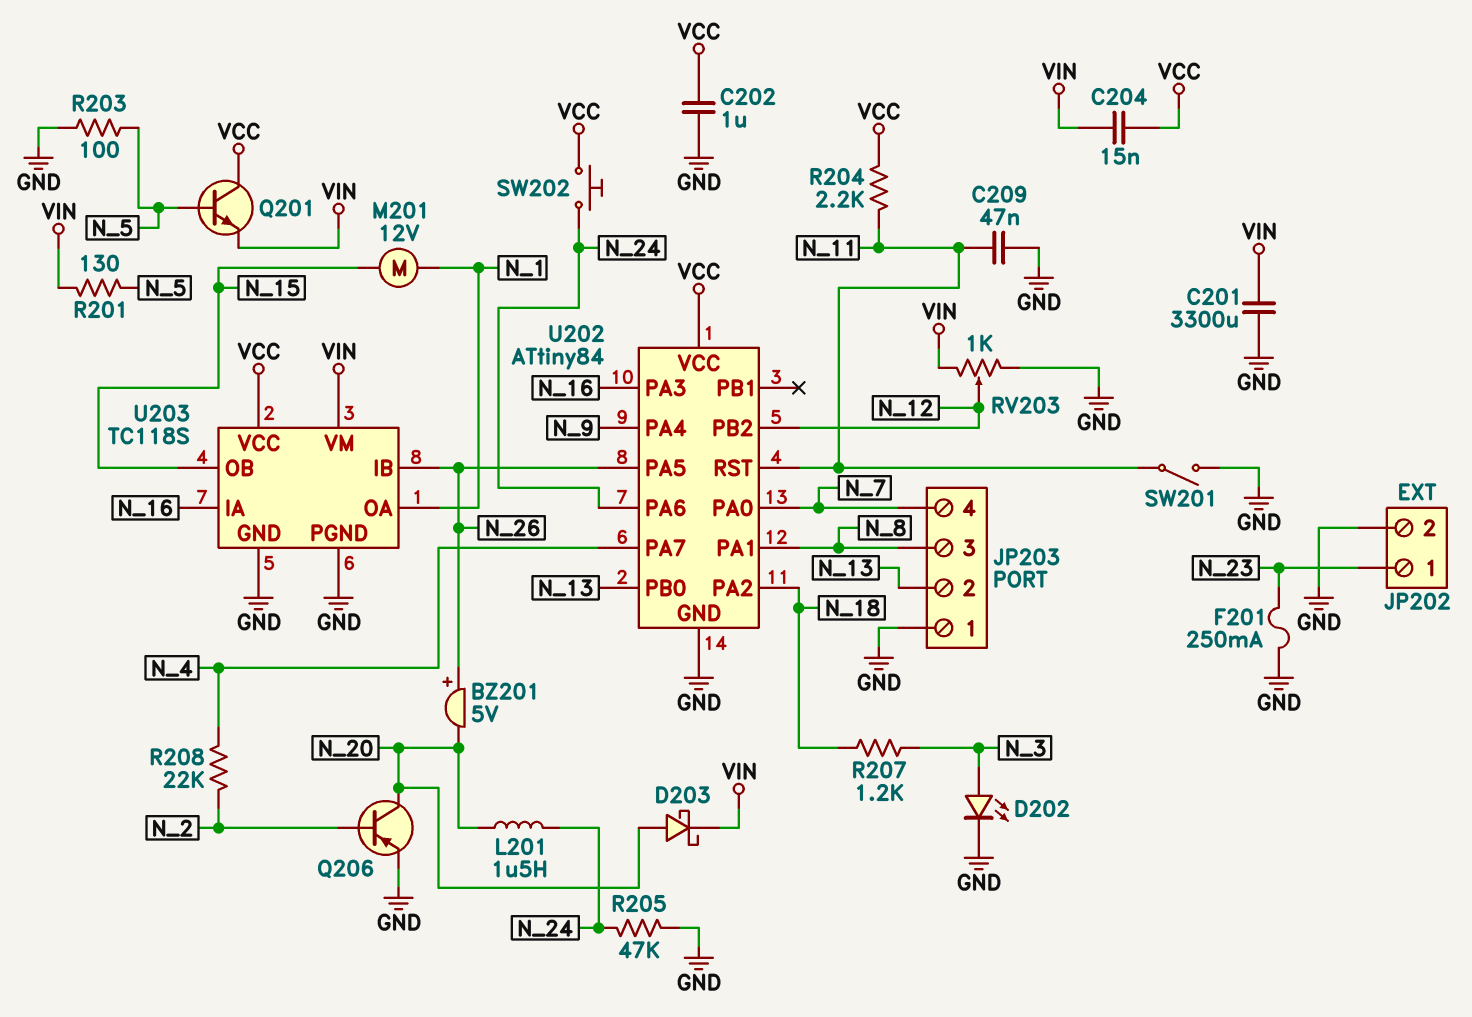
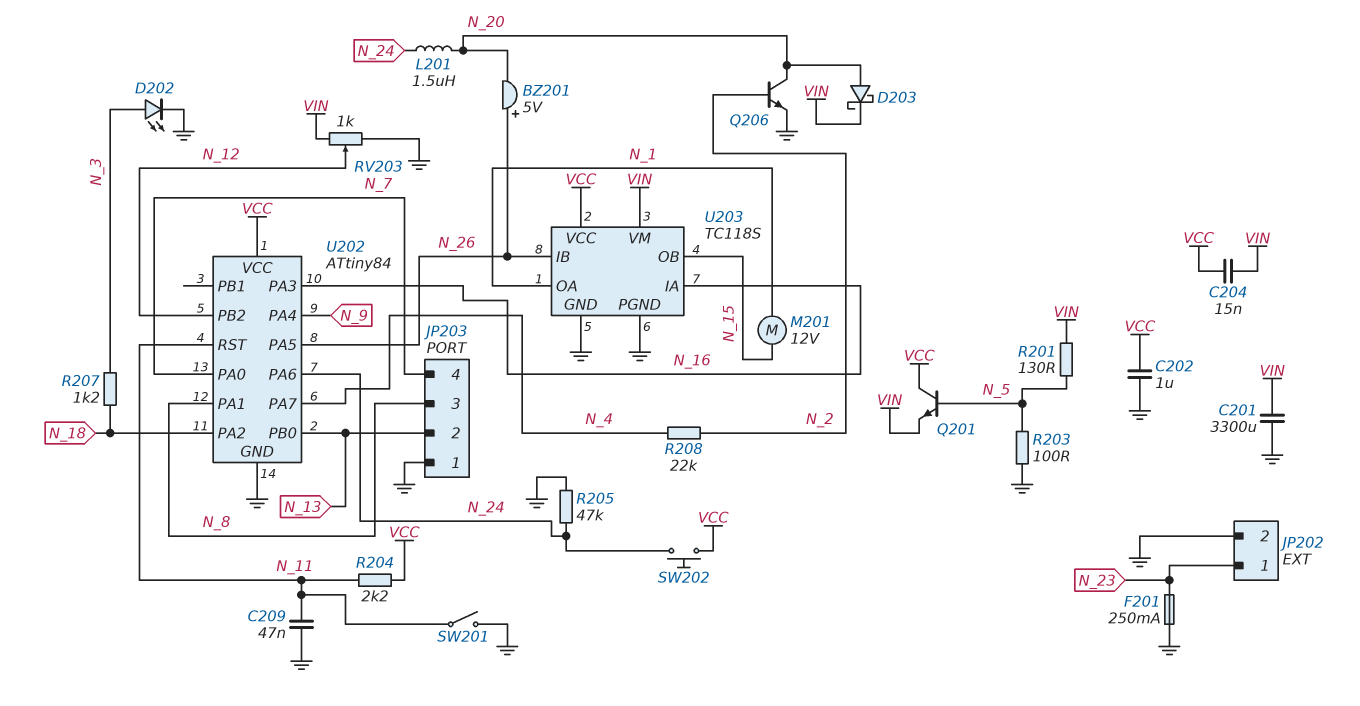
Q206: PNP (B N_2, C N_20, E GND) -> NPN (B N_2, C N_20, E GND)

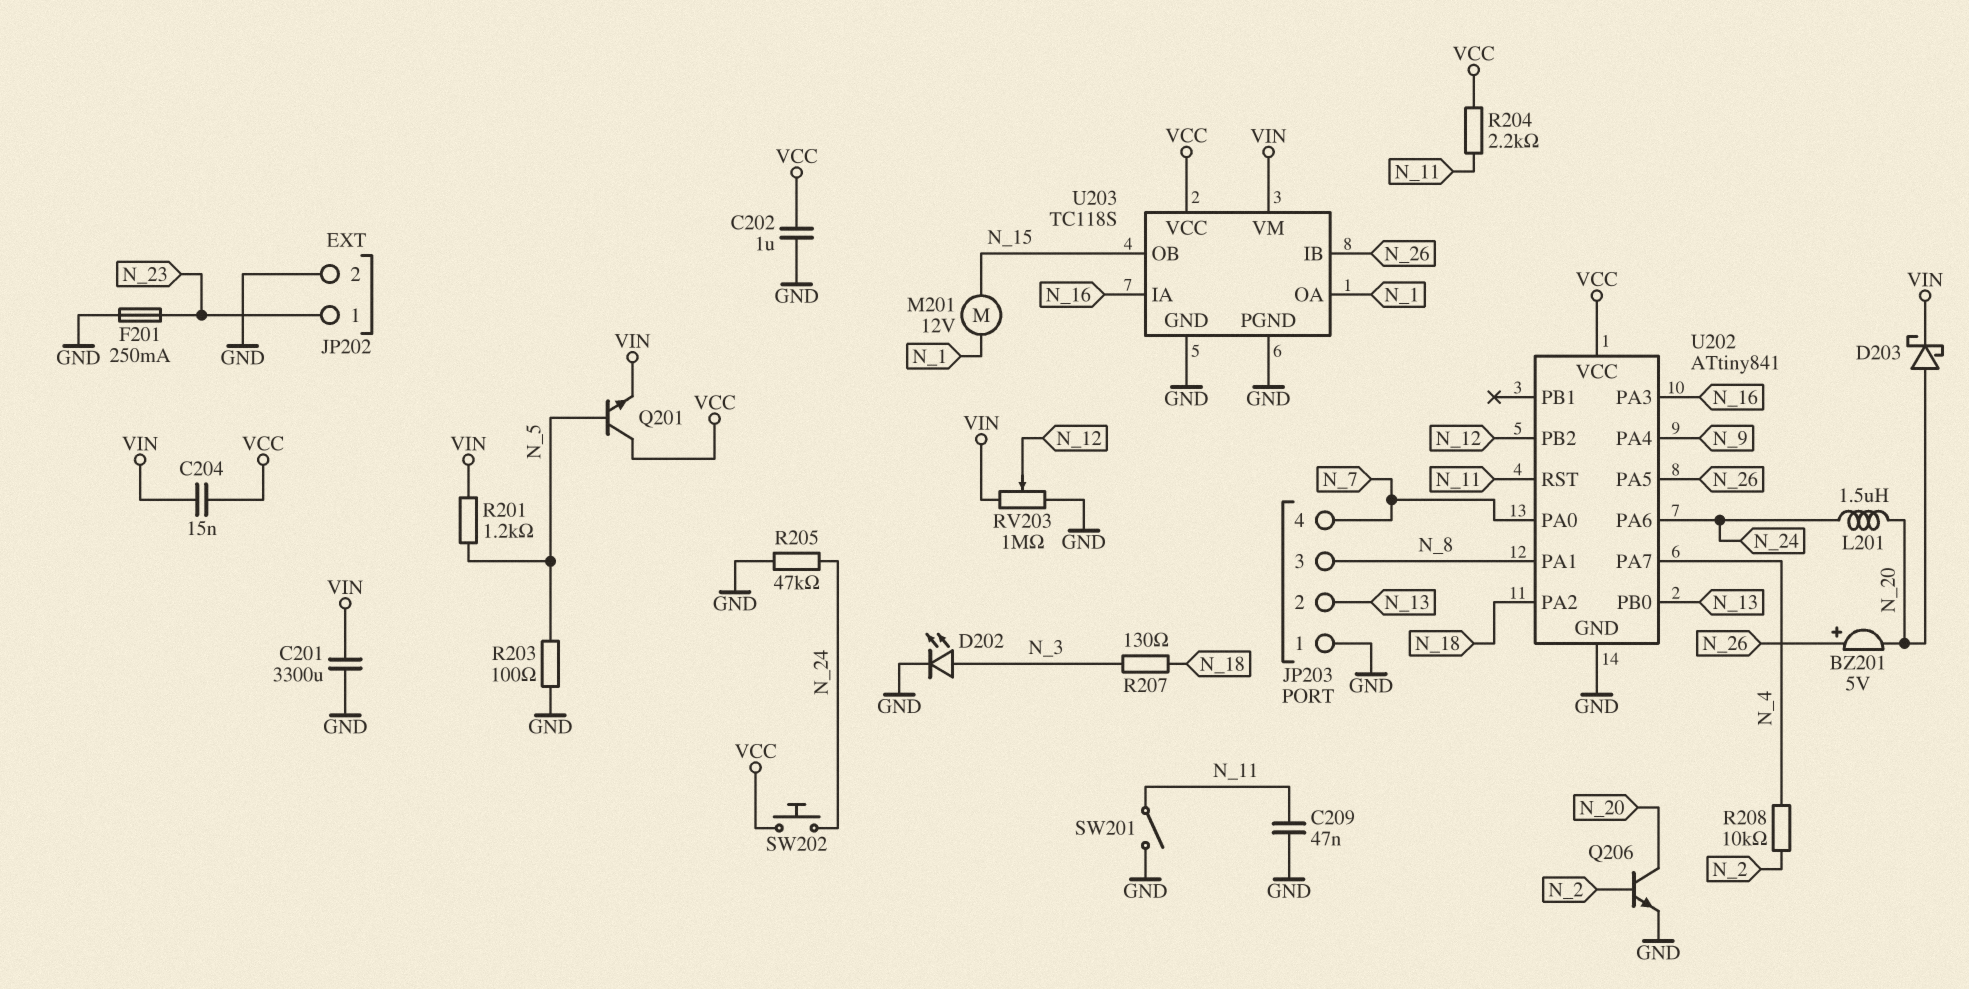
R201: 130 (N_5, VIN) -> 1.2k (N_5, VIN)
R207: 1.2k (N_3, N_18) -> 130 (N_3, N_18)
R208: 22k (N_2, N_4) -> 10k (N_2, N_4)
RV203: 1k (GND, VIN, wiper N_12) -> 1M (GND, VIN, wiper N_12)
U202: ATtiny84 -> ATtiny841

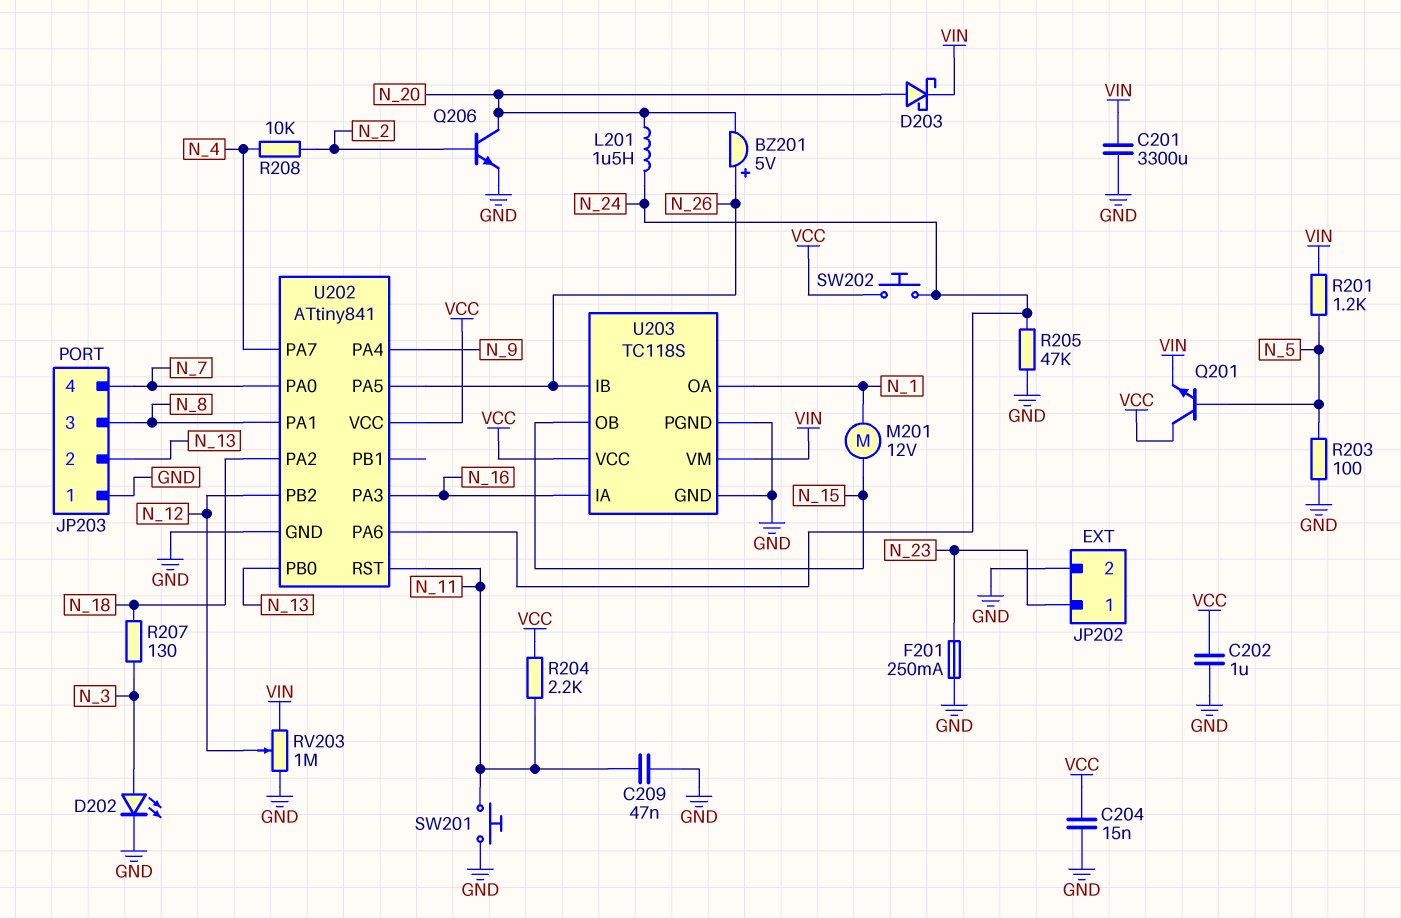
C204: 15nF (VCC, VIN) -> 15nF (GND, VCC)
SW201: switch (GND, N_11) -> button (GND, N_11)

